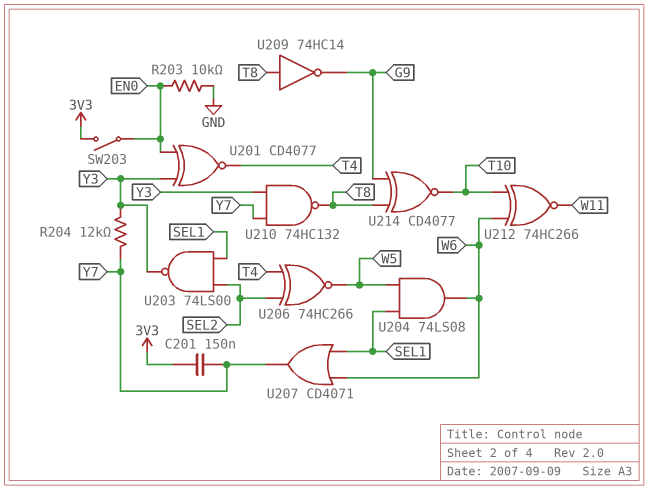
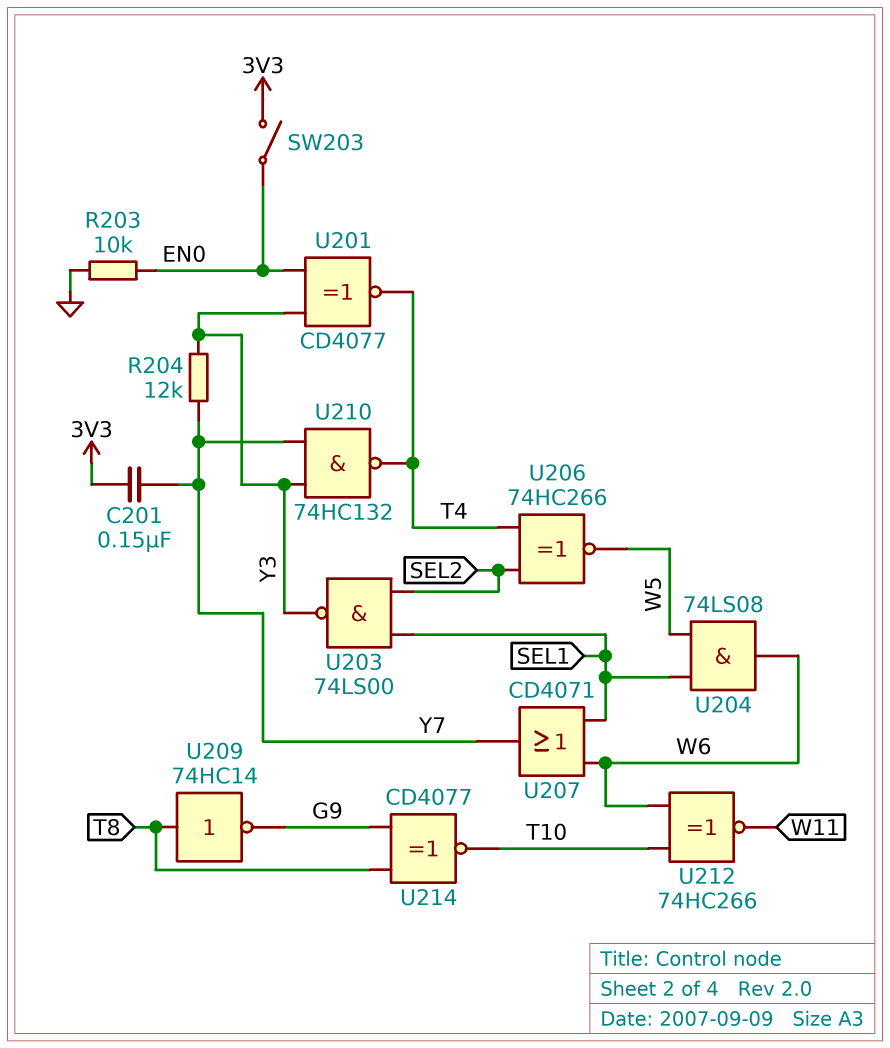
U210: NAND 74HC132 (in Y3, in Y7, out T8) -> NAND 74HC132 (in Y3, in Y7, out T4)

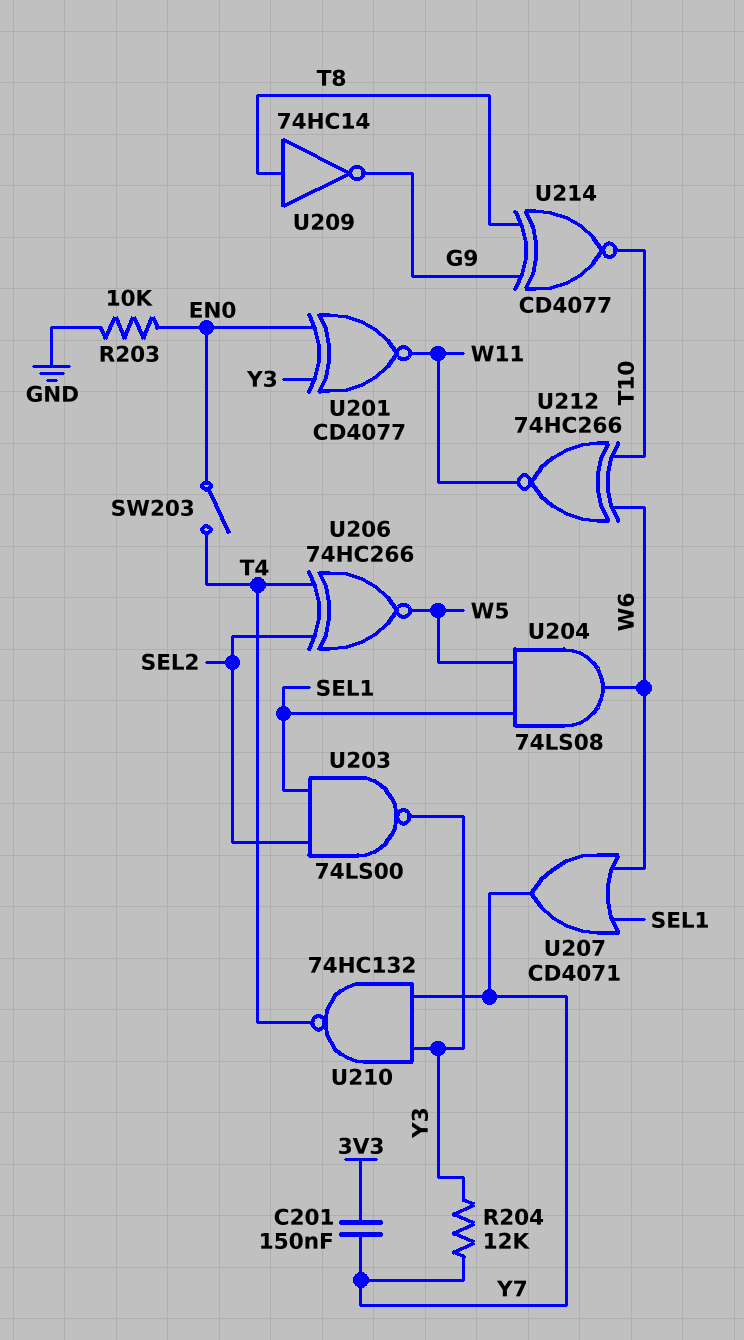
SW203: switch (3V3, EN0) -> switch (EN0, T4)
U201: XNOR CD4077 (in EN0, in Y3, out T4) -> XNOR CD4077 (in EN0, in Y3, out W11)

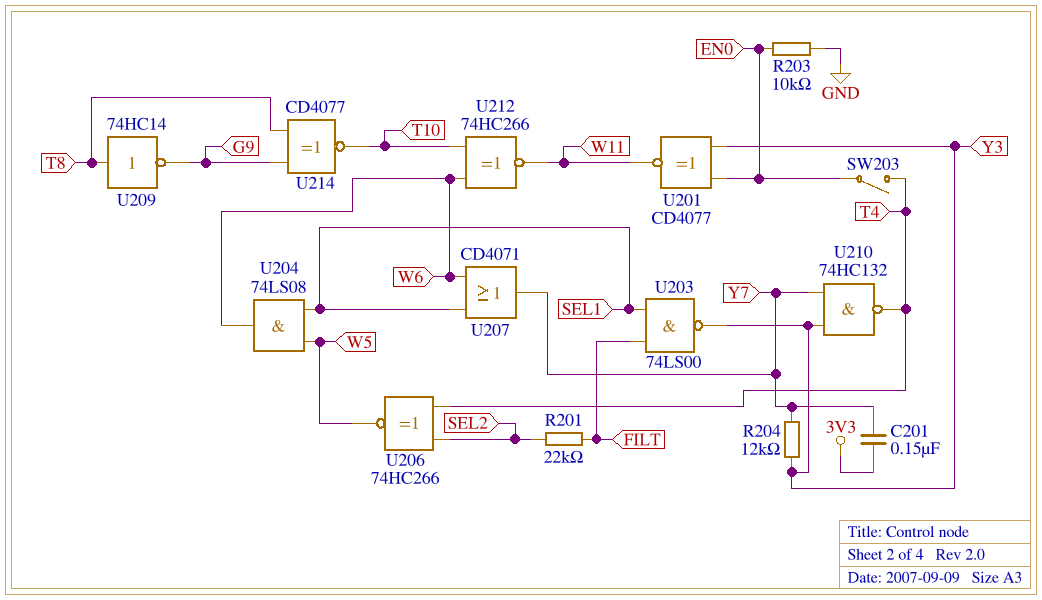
R201: none -> 22k (FILT, SEL2)
U203: NAND 74LS00 (in SEL1, in SEL2, out Y3) -> NAND 74LS00 (in FILT, in SEL1, out Y3)

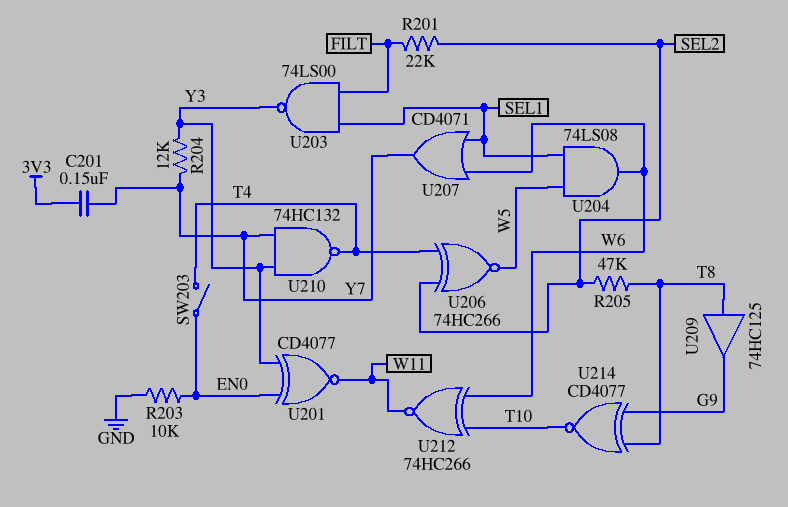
R205: none -> 47k (SEL2, T8)
U209: NOT 74HC14 (in T8, out G9) -> buffer 74HC125 (in T8, out G9)

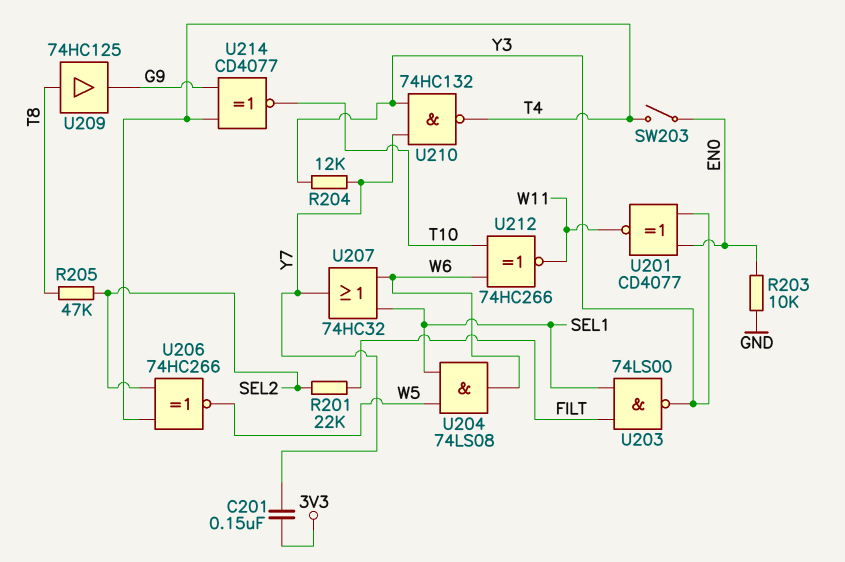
U207: OR CD4071 (in SEL1, in W6, out Y7) -> OR 74HC32 (in SEL1, in W6, out Y7)
U214: XNOR CD4077 (in G9, in T8, out T10) -> XNOR CD4077 (in G9, in T4, out T10)

